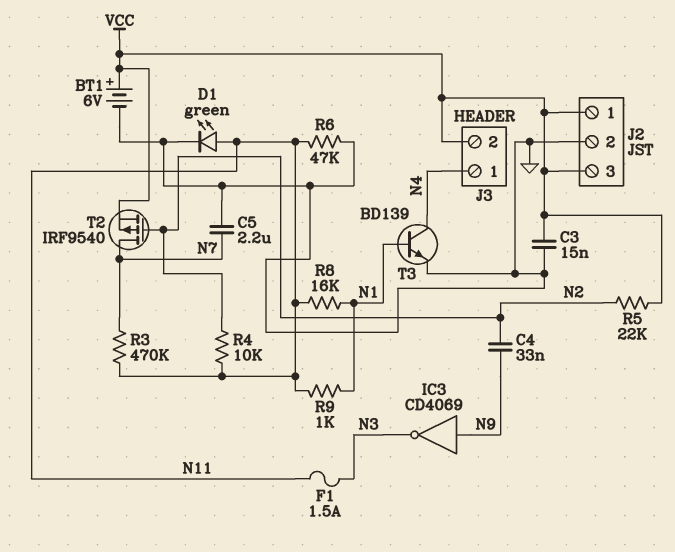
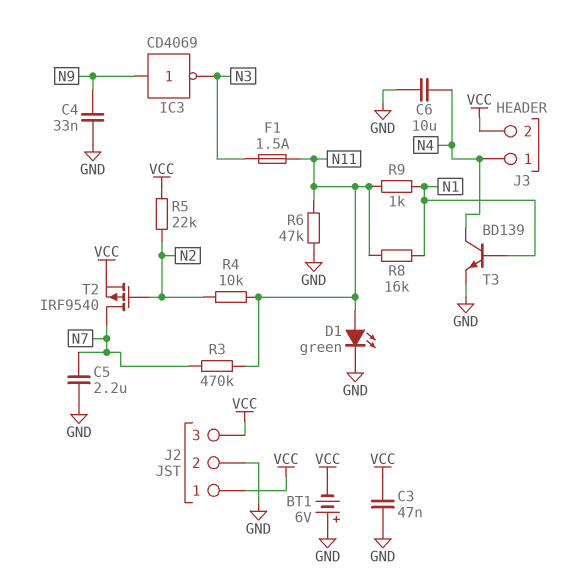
BT1: 6V (plus VCC, minus GND) -> 6V (plus GND, minus VCC)
C3: 15nF (GND, VCC) -> 47nF (GND, VCC)
C4: 33nF (N2, N9) -> 33nF (GND, N9)
C6: none -> 10uF (GND, N4)

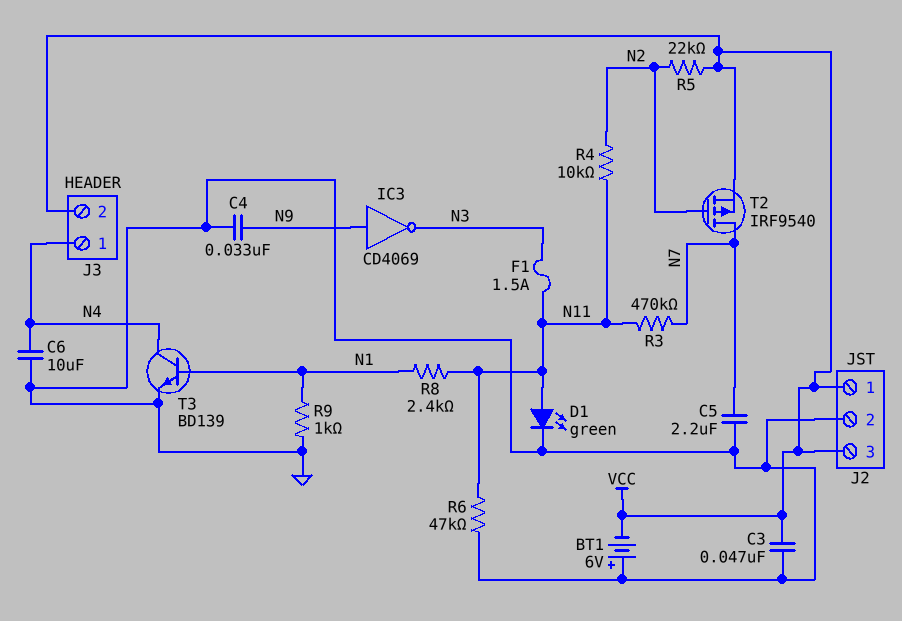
R8: 16k (N1, N11) -> 2.4k (N1, N11)
R9: 1k (N1, N11) -> 1k (GND, N1)

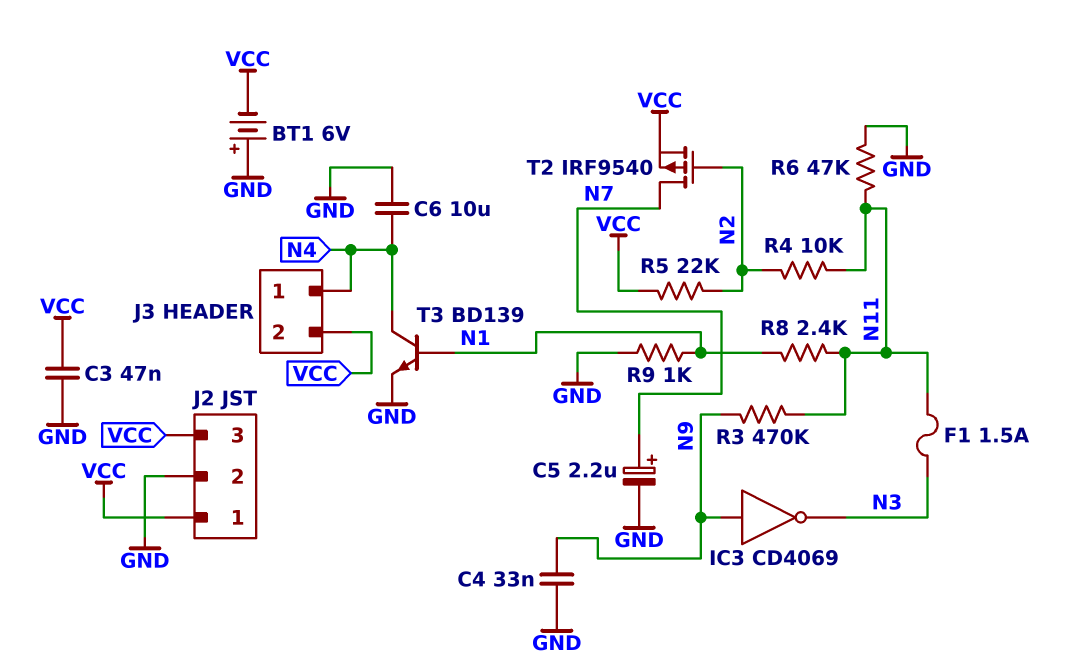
C5: 2.2uF (GND, N7) -> 2.2uF (plus N7, minus GND)
D1: LED green (A N11, K GND) -> none
R3: 470k (N7, N11) -> 470k (N9, N11)

